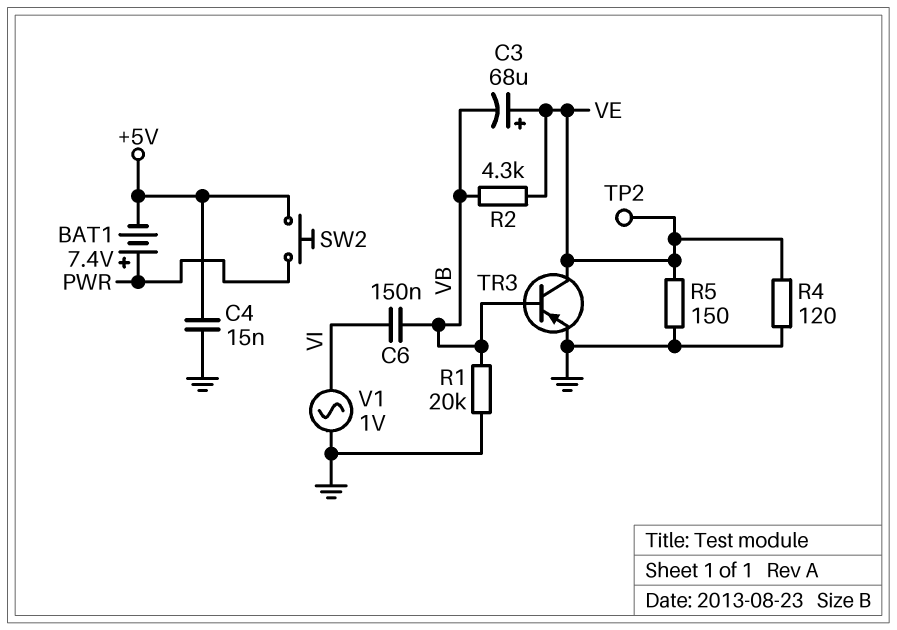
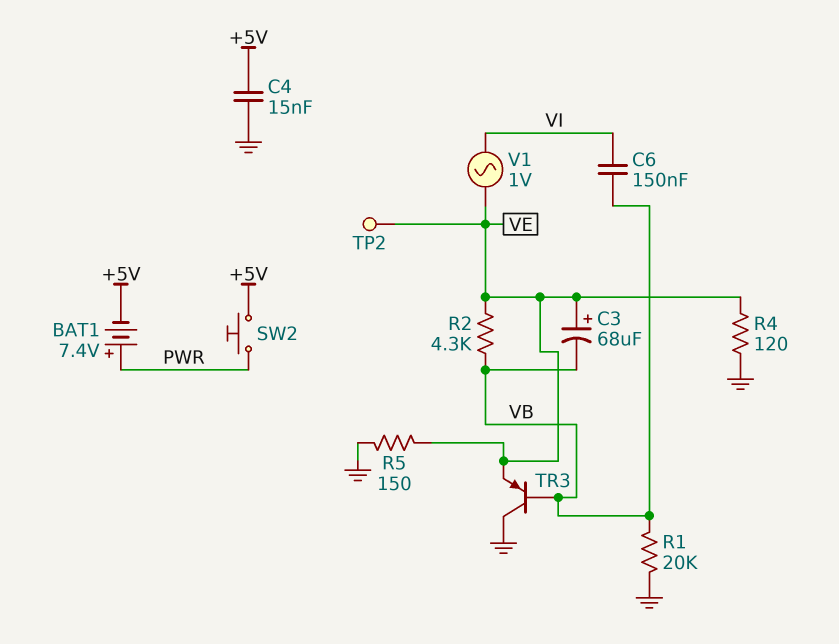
TR3: PNP (B VB, C VE, E GND) -> PNP (B VB, C GND, E VE)
V1: AC 1V (GND, VI) -> AC 1V (VE, VI)

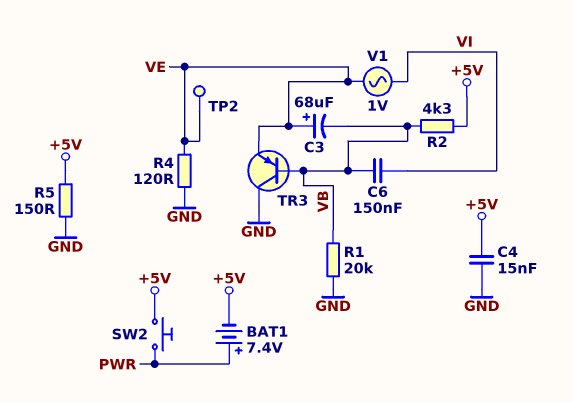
R2: 4.3k (VB, VE) -> 4.3k (+5V, VB)
R5: 150 (GND, VE) -> 150 (+5V, GND)

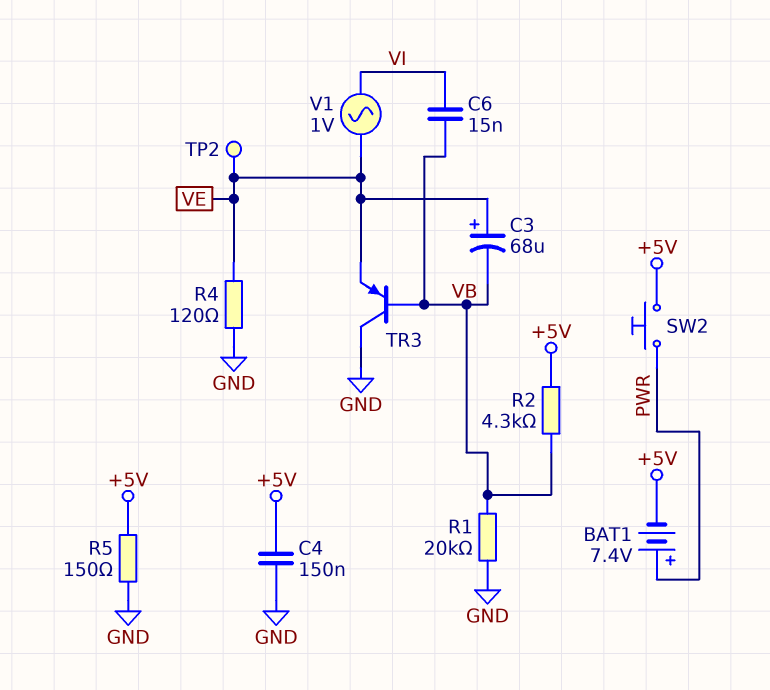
C4: 15nF (+5V, GND) -> 150nF (+5V, GND)
C6: 150nF (VB, VI) -> 15nF (VB, VI)

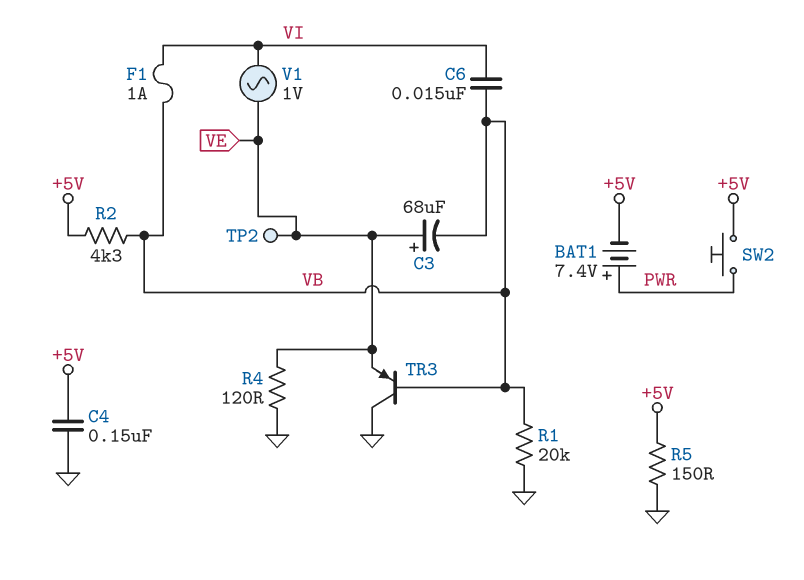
F1: none -> 1A (VB, VI)

